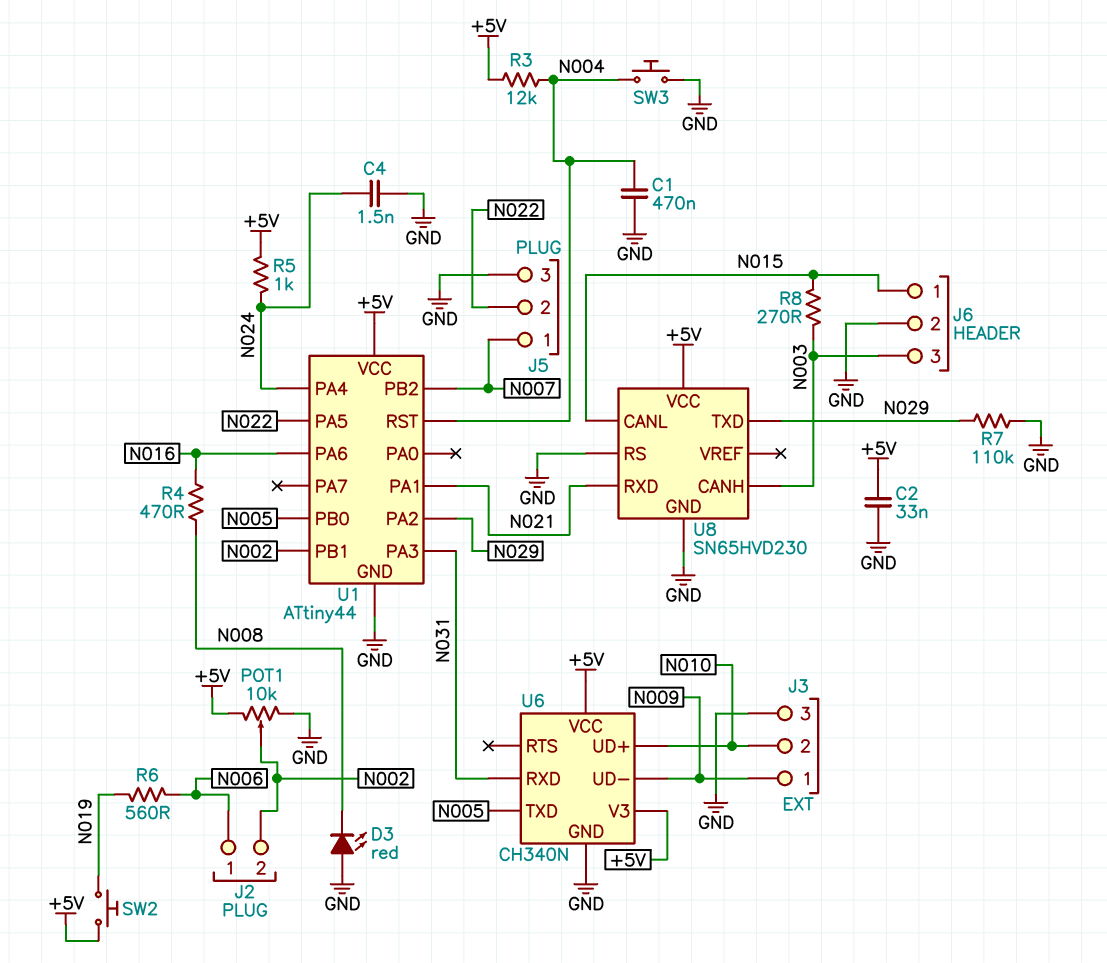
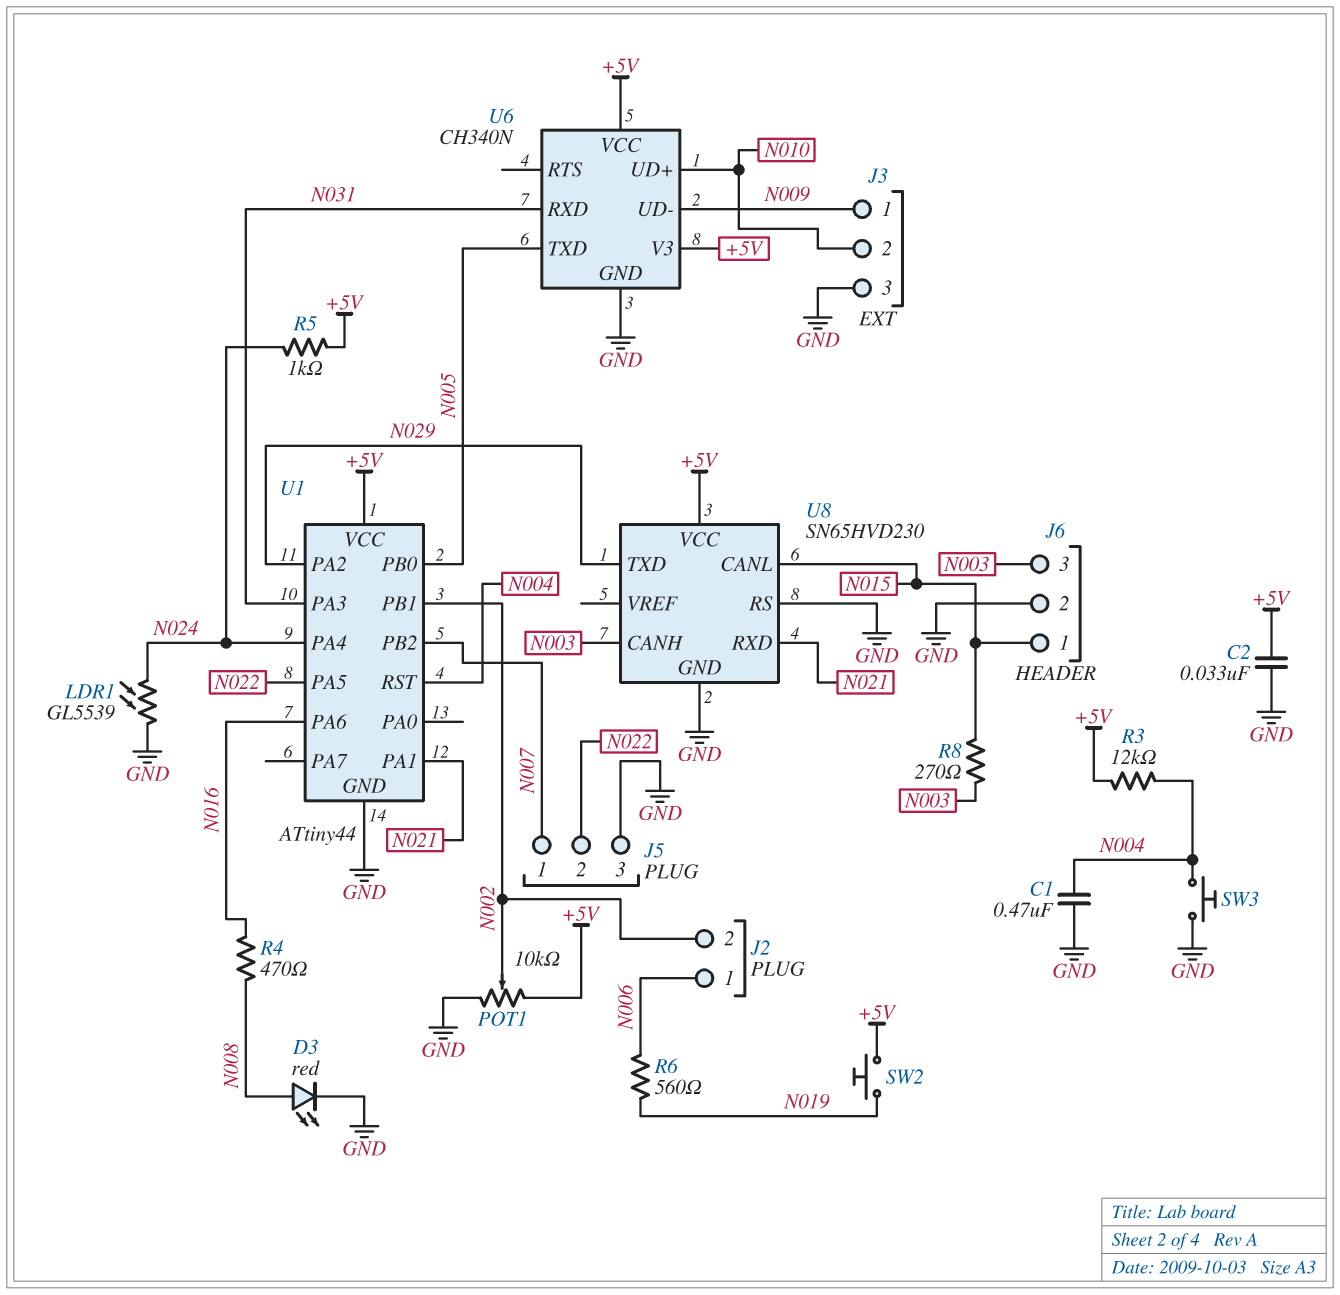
C4: 1.5nF (GND, N024) -> none
D3: LED red (A GND, K N008) -> LED red (A N008, K GND)
LDR1: none -> GL5539 (GND, N024)
R7: 110k (GND, N029) -> none

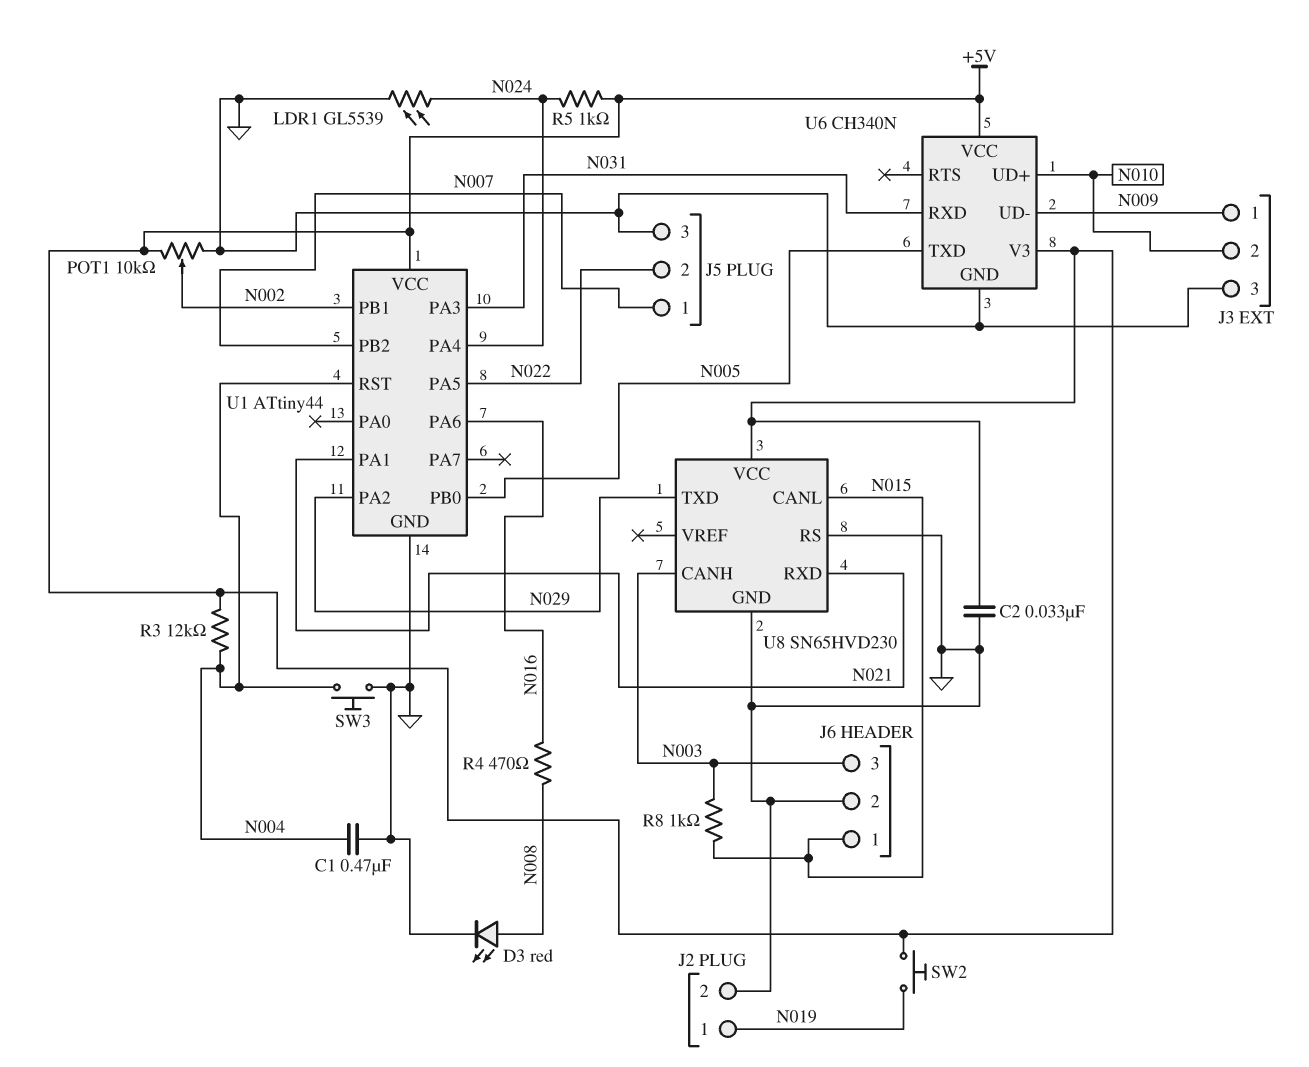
J2 pin 1: N006 -> N019
J2 pin 2: N002 -> GND
R6: 560 (N006, N019) -> none
R8: 270 (N003, N015) -> 1k (N003, N015)

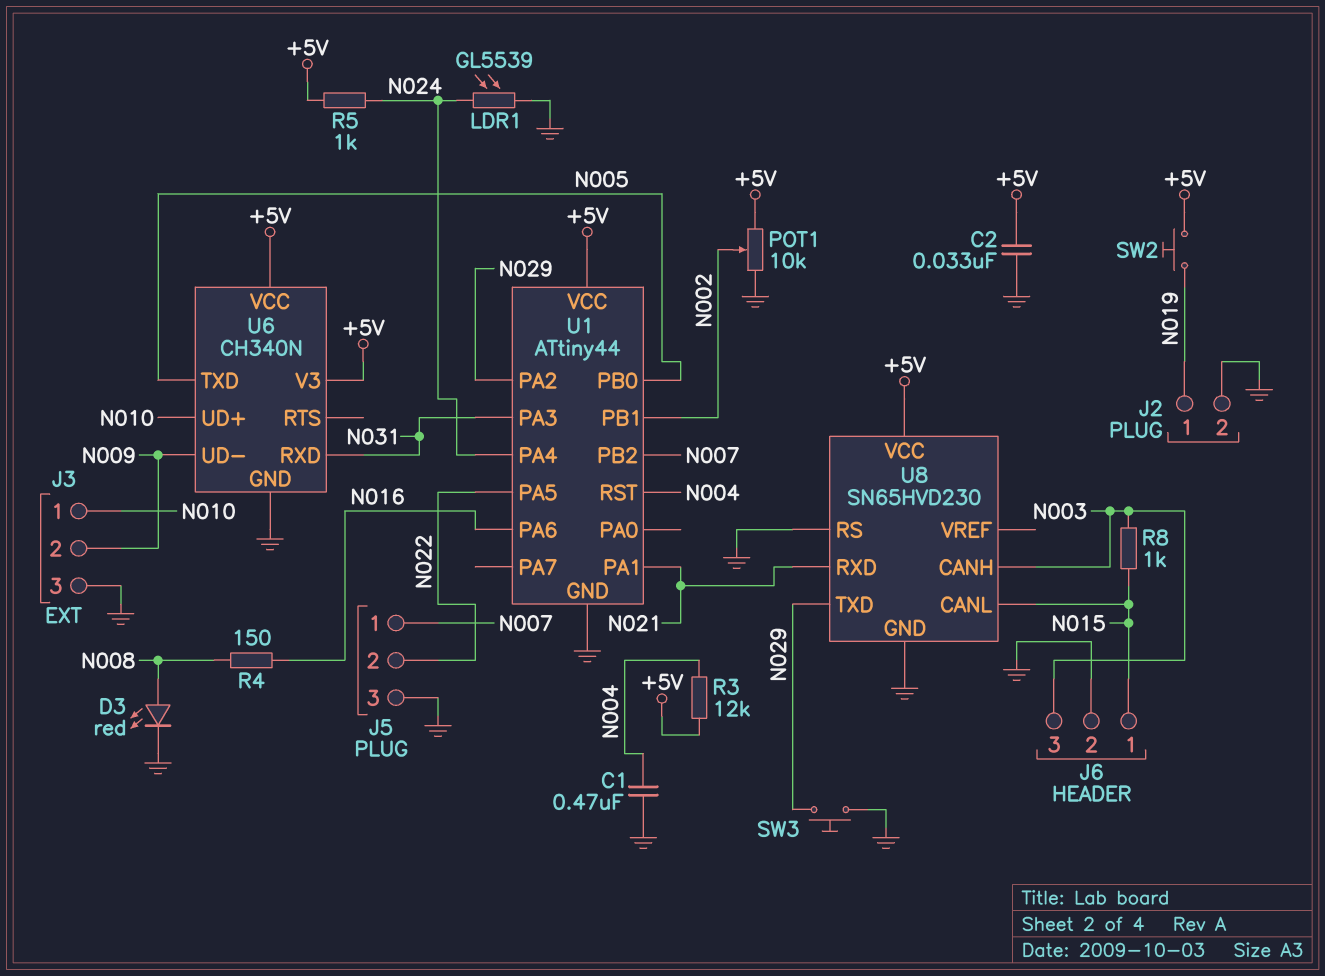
J3 pin 1: N009 -> N010
J3 pin 2: N010 -> N009
R4: 470 (N008, N016) -> 150 (N008, N016)
SW3: button (GND, N004) -> button (GND, N029)

